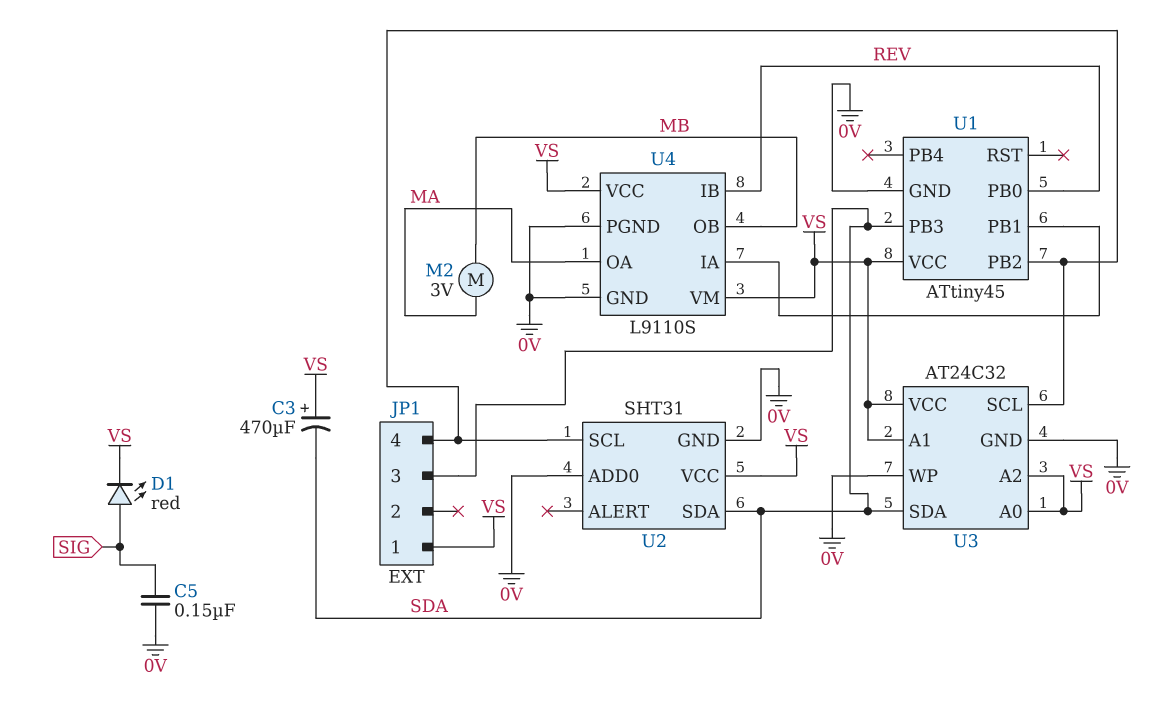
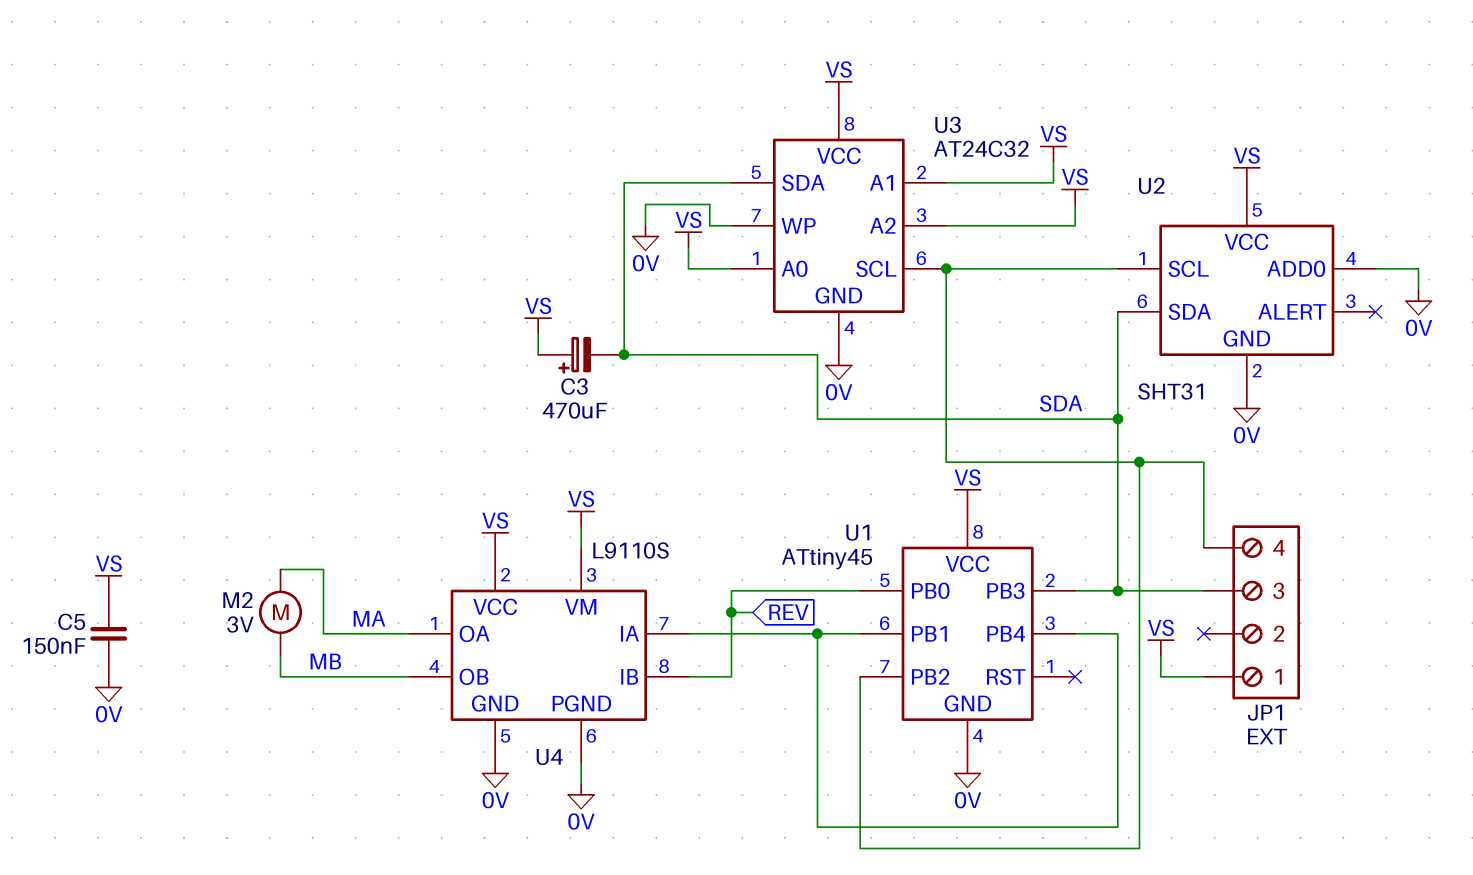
C5: 150nF (0V, SIG) -> 150nF (0V, VS)
D1: LED red (A SIG, K VS) -> none
U1 pin PB4: none -> U1/PB1

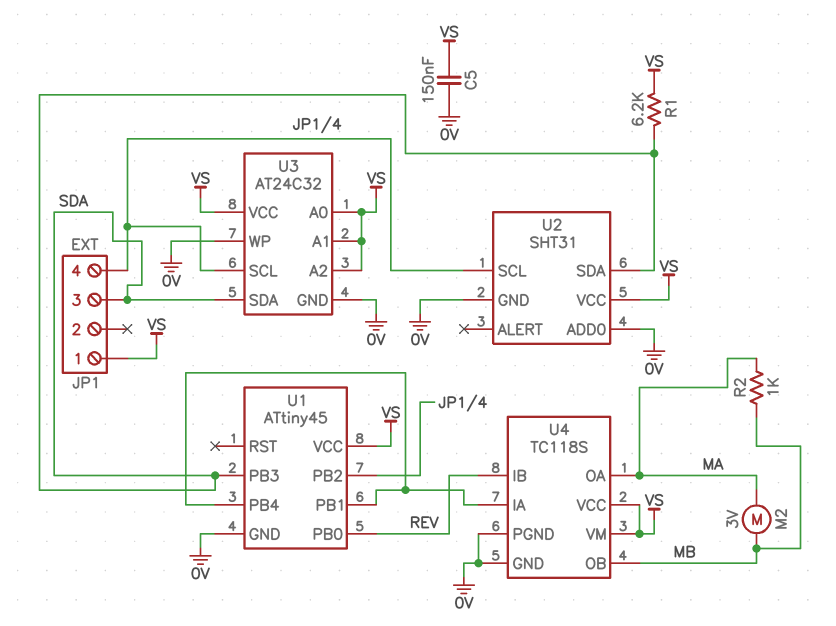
C3: 470uF (plus VS, minus SDA) -> none
R1: none -> 6.2k (SDA, VS)
R2: none -> 1k (MA, MB)
U4: L9110S -> TC118S

